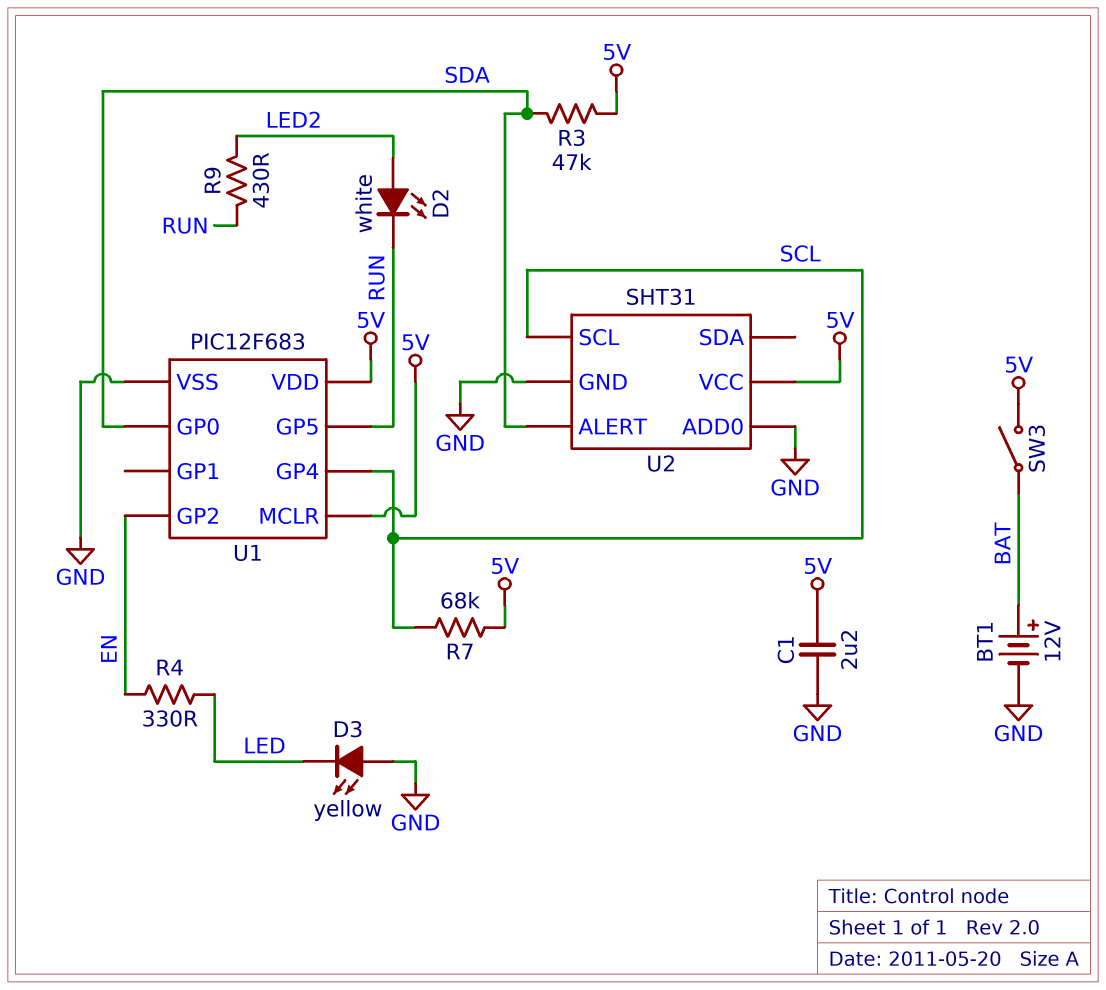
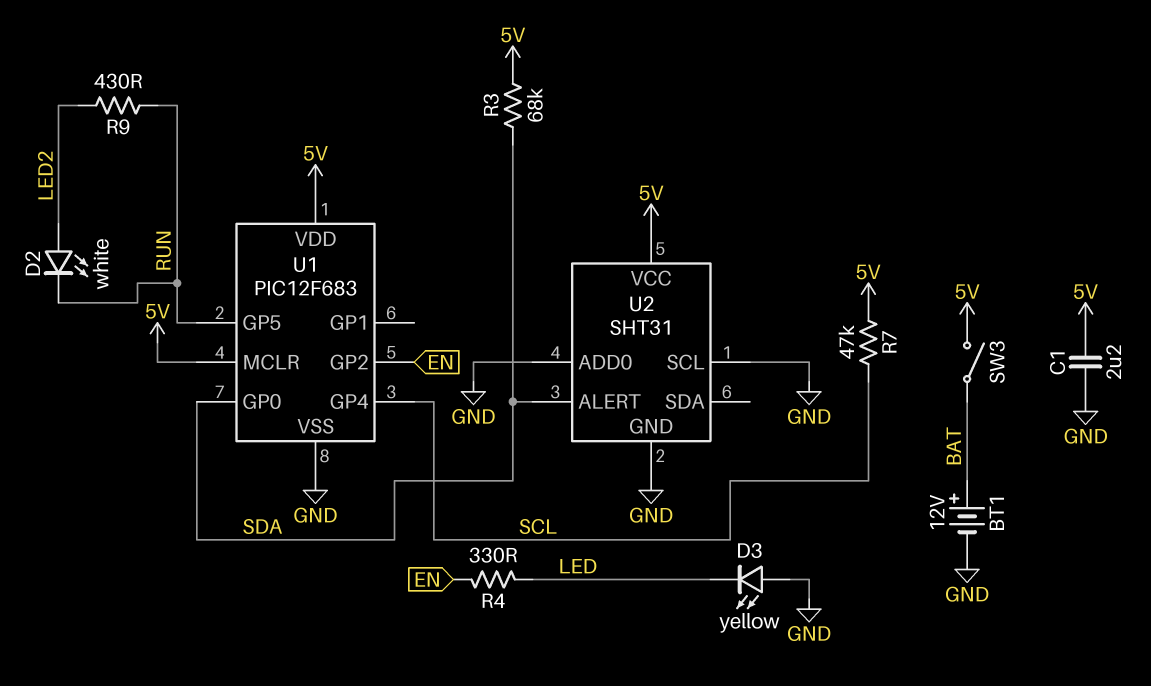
R3: 47k (5V, SDA) -> 68k (5V, SDA)
R7: 68k (5V, SCL) -> 47k (5V, SCL)
U2 pin SCL: SCL -> GND

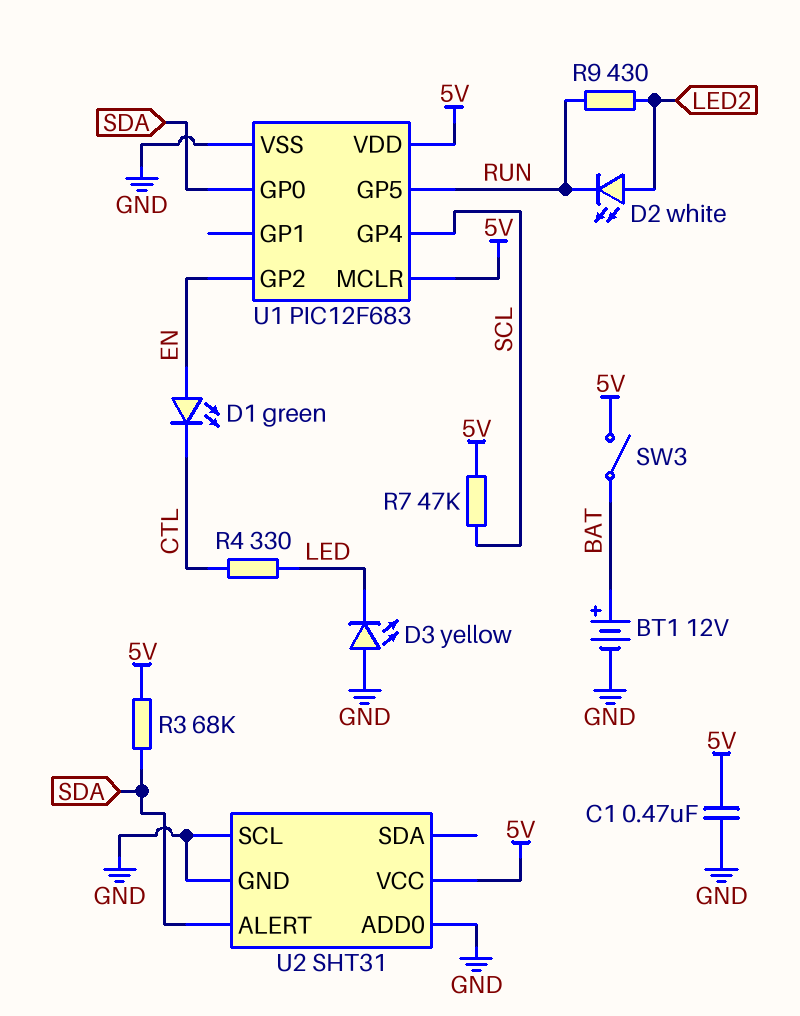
C1: 2.2uF (5V, GND) -> 470nF (5V, GND)
D1: none -> LED green (A EN, K CTL)
R4: 330 (EN, LED) -> 330 (CTL, LED)

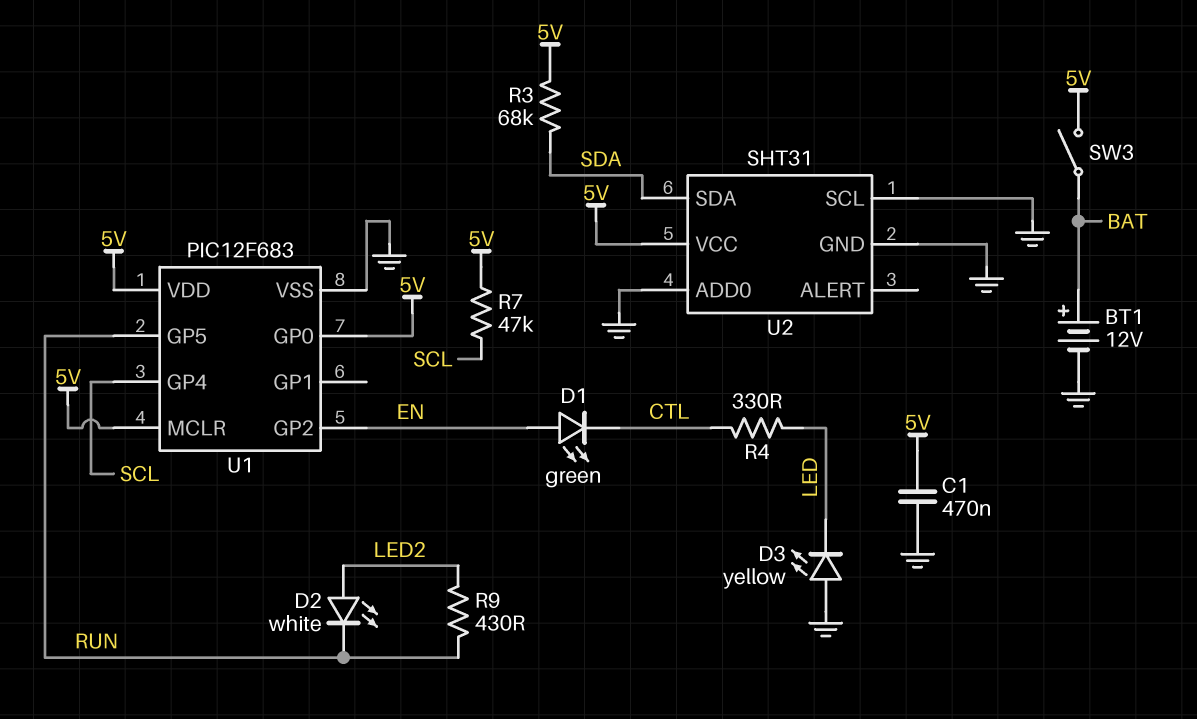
U1 pin GP0: SDA -> 5V
U2 pin ALERT: SDA -> none
U2 pin SDA: none -> SDA

